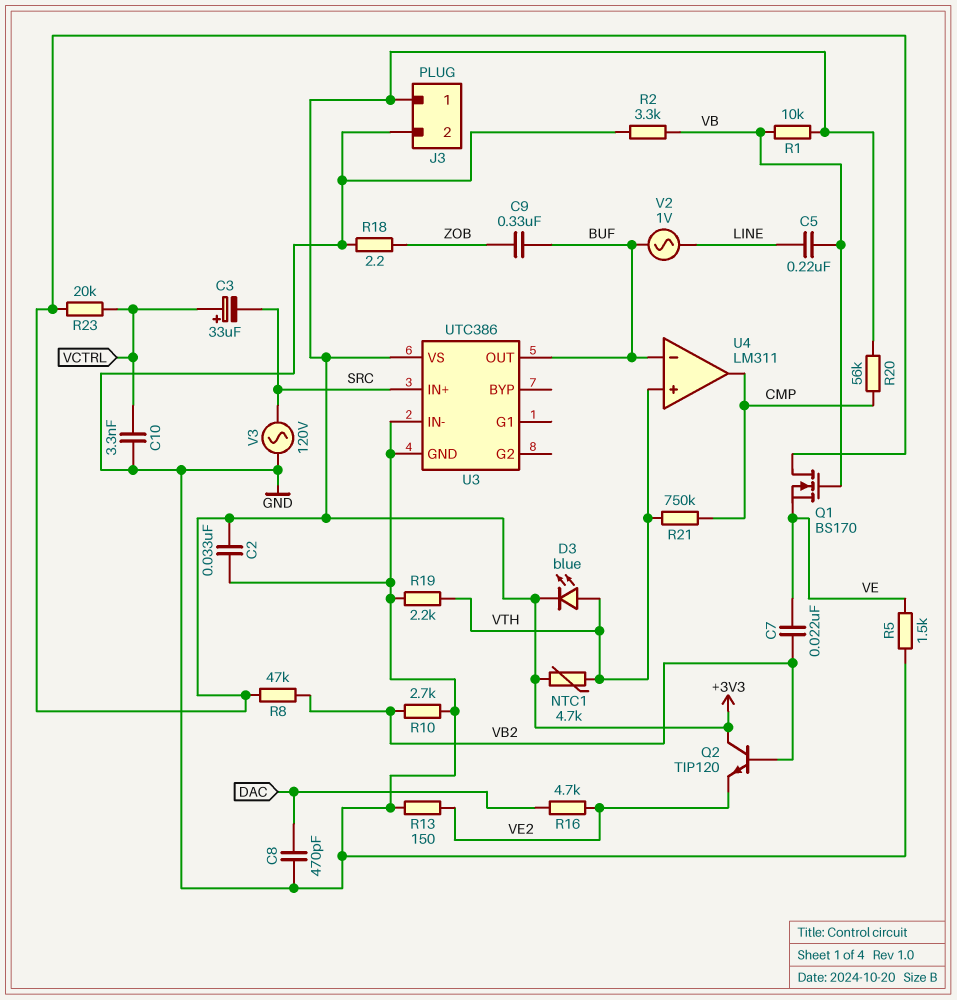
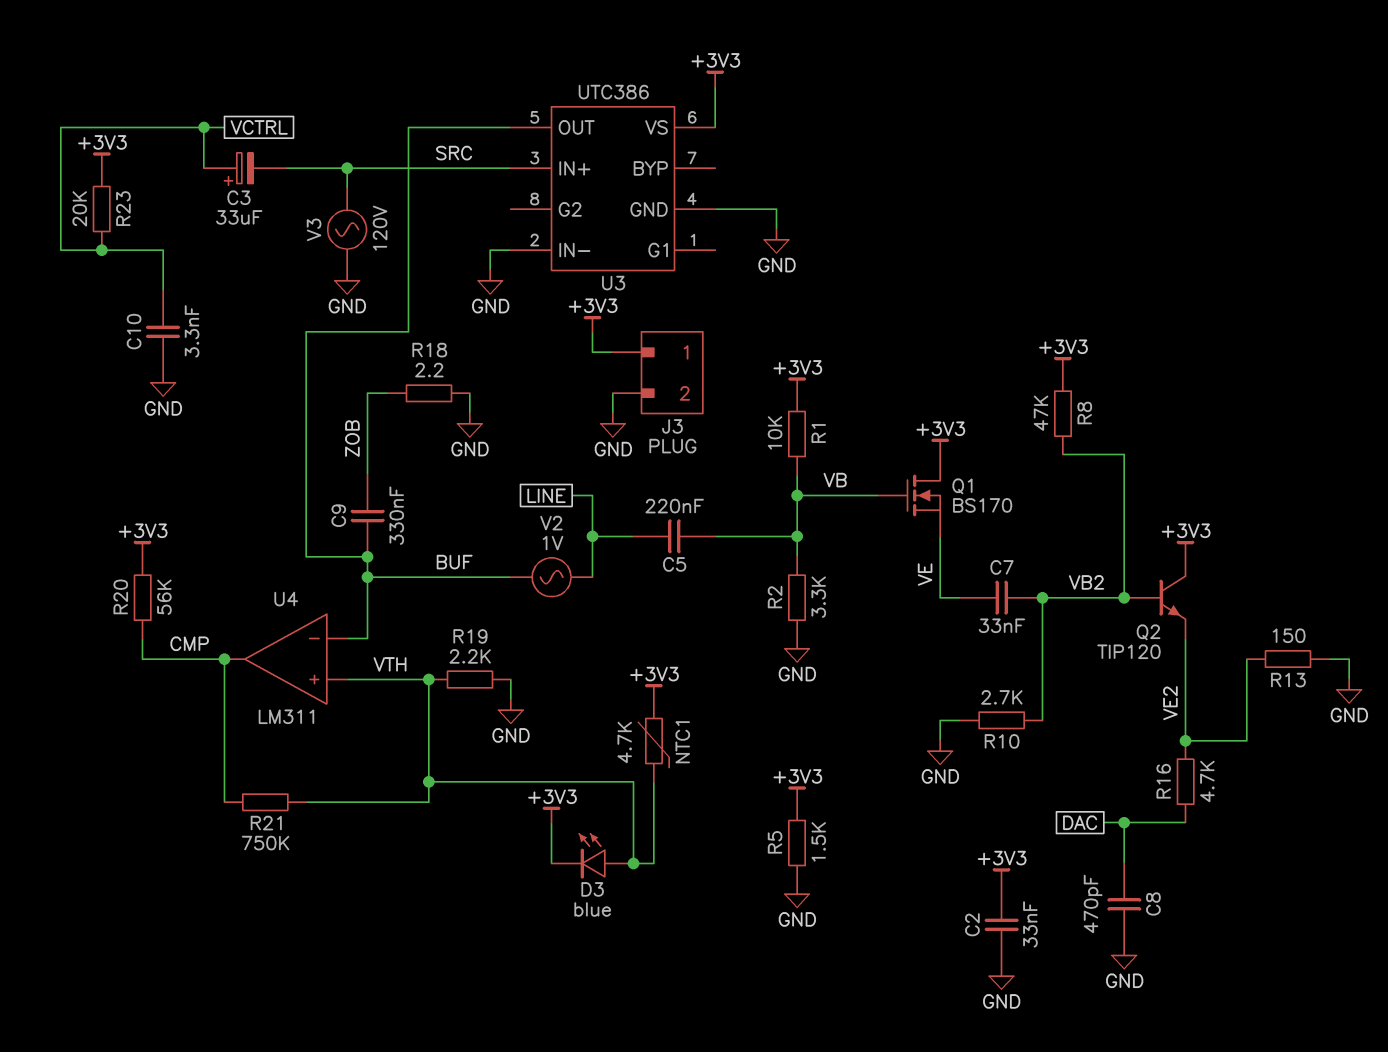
C7: 22nF (VB2, VE) -> 33nF (VB2, VE)
R5: 1.5k (GND, VE) -> 1.5k (+3V3, GND)

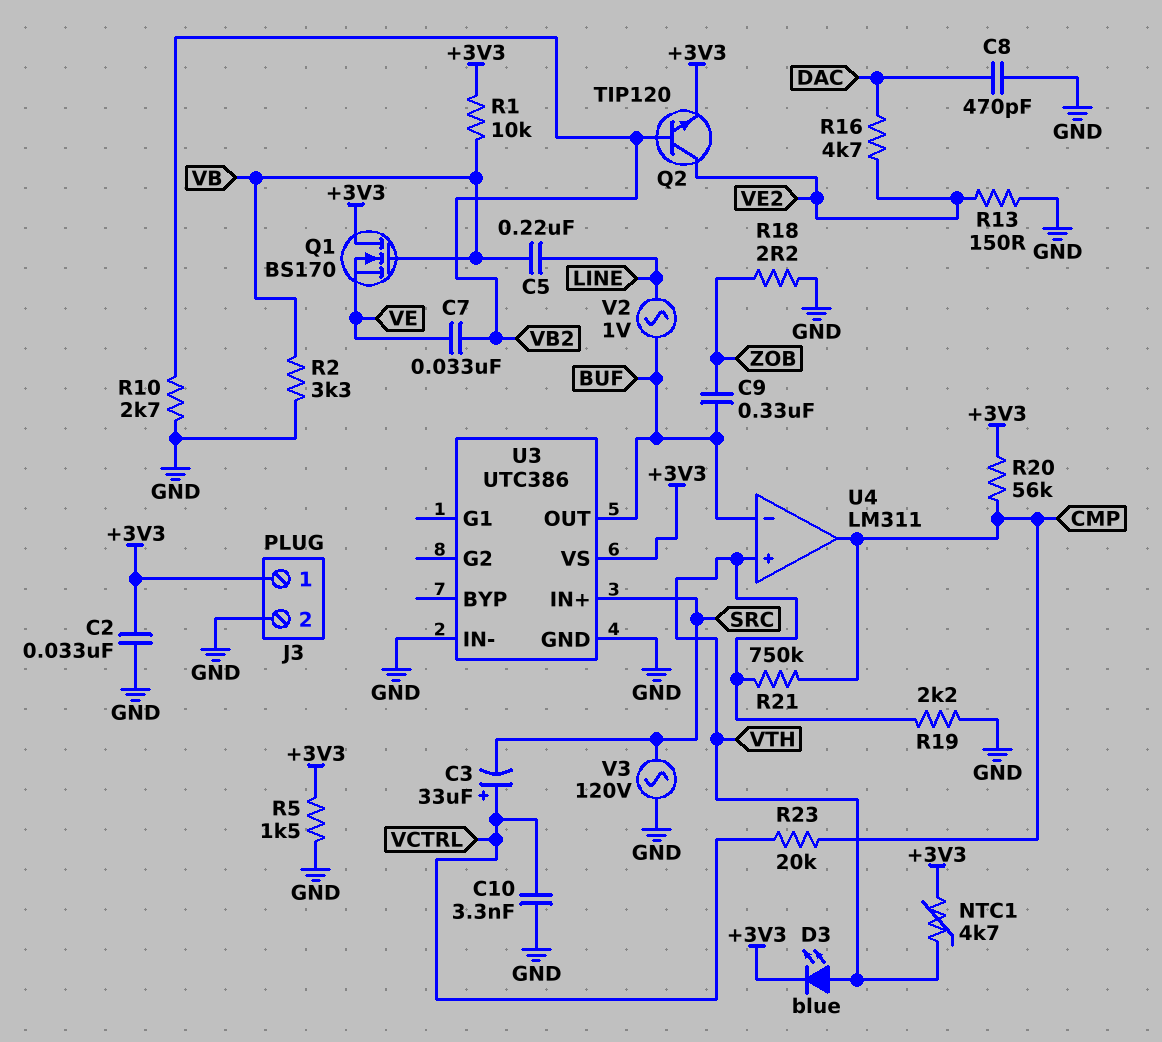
Q2: NPN TIP120 (B VB2, C +3V3, E VE2) -> NPN TIP120 (B VB2, C VE2, E +3V3)
R8: 47k (+3V3, VB2) -> none
R23: 20k (+3V3, VCTRL) -> 20k (CMP, VCTRL)

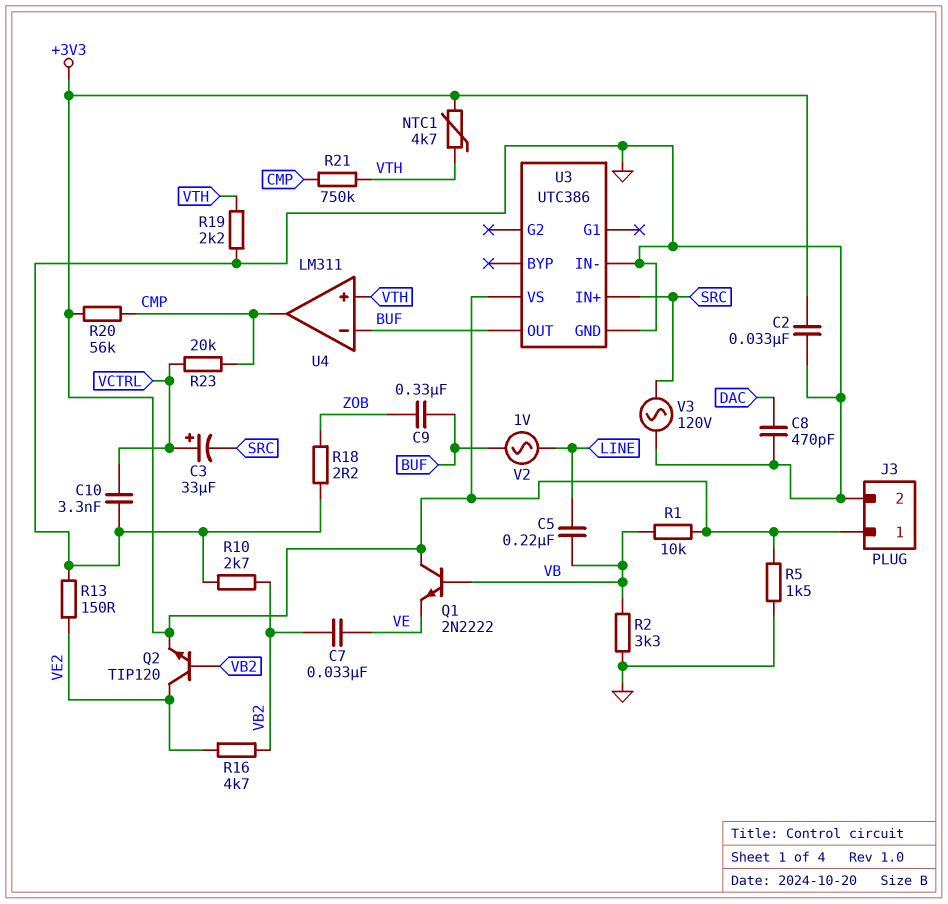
D3: LED blue (A VTH, K +3V3) -> none
Q1: NMOS BS170 (G VB, D +3V3, S VE) -> NPN 2N2222 (B VB, C +3V3, E VE)
R16: 4.7k (DAC, VE2) -> 4.7k (VB2, VE2)

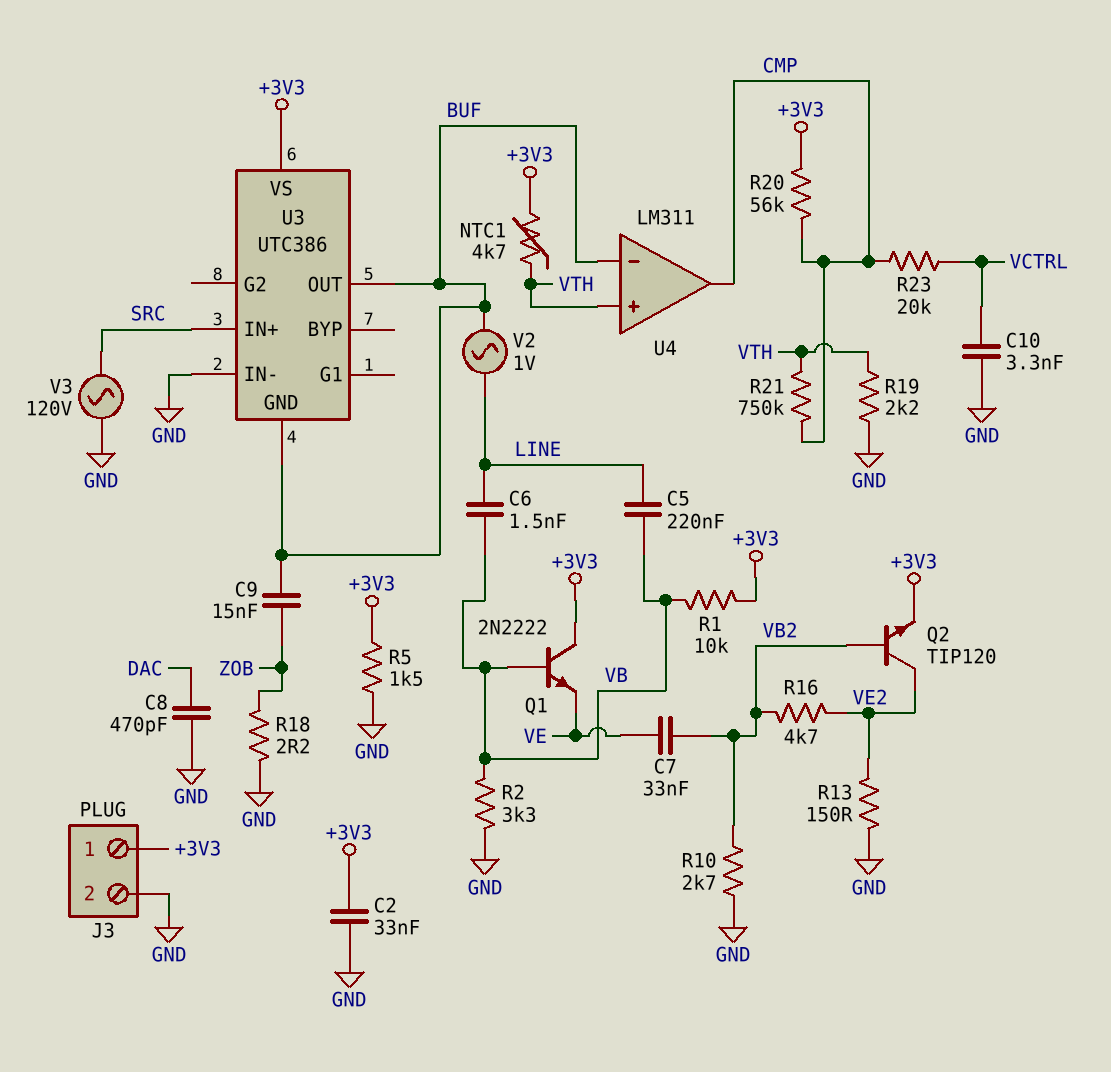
C3: 33uF (plus VCTRL, minus SRC) -> none
C6: none -> 1.5nF (LINE, VB)
C9: 330nF (BUF, ZOB) -> 15nF (BUF, ZOB)
U3 pin GND: GND -> BUF

